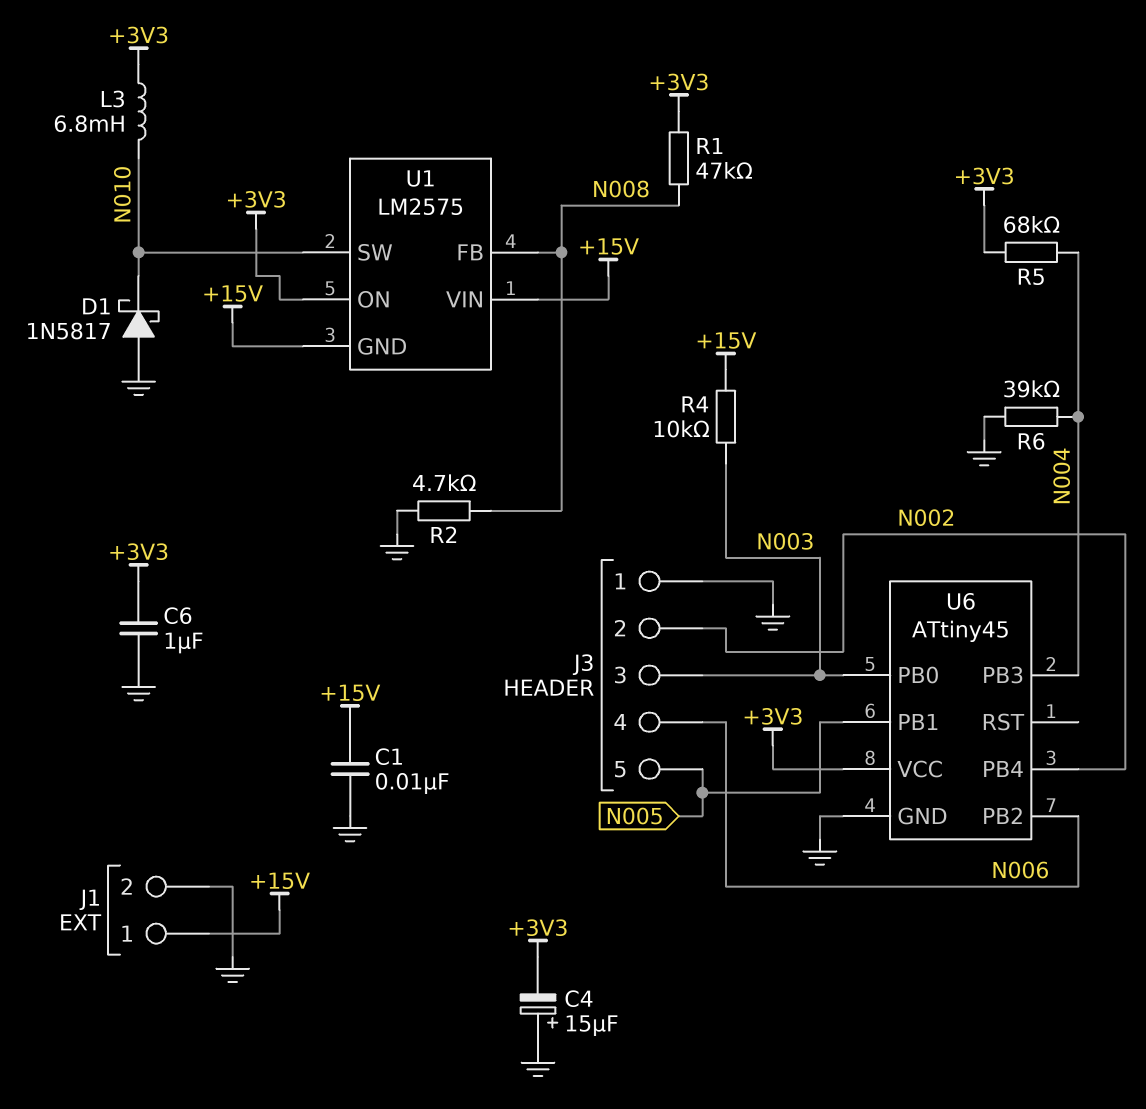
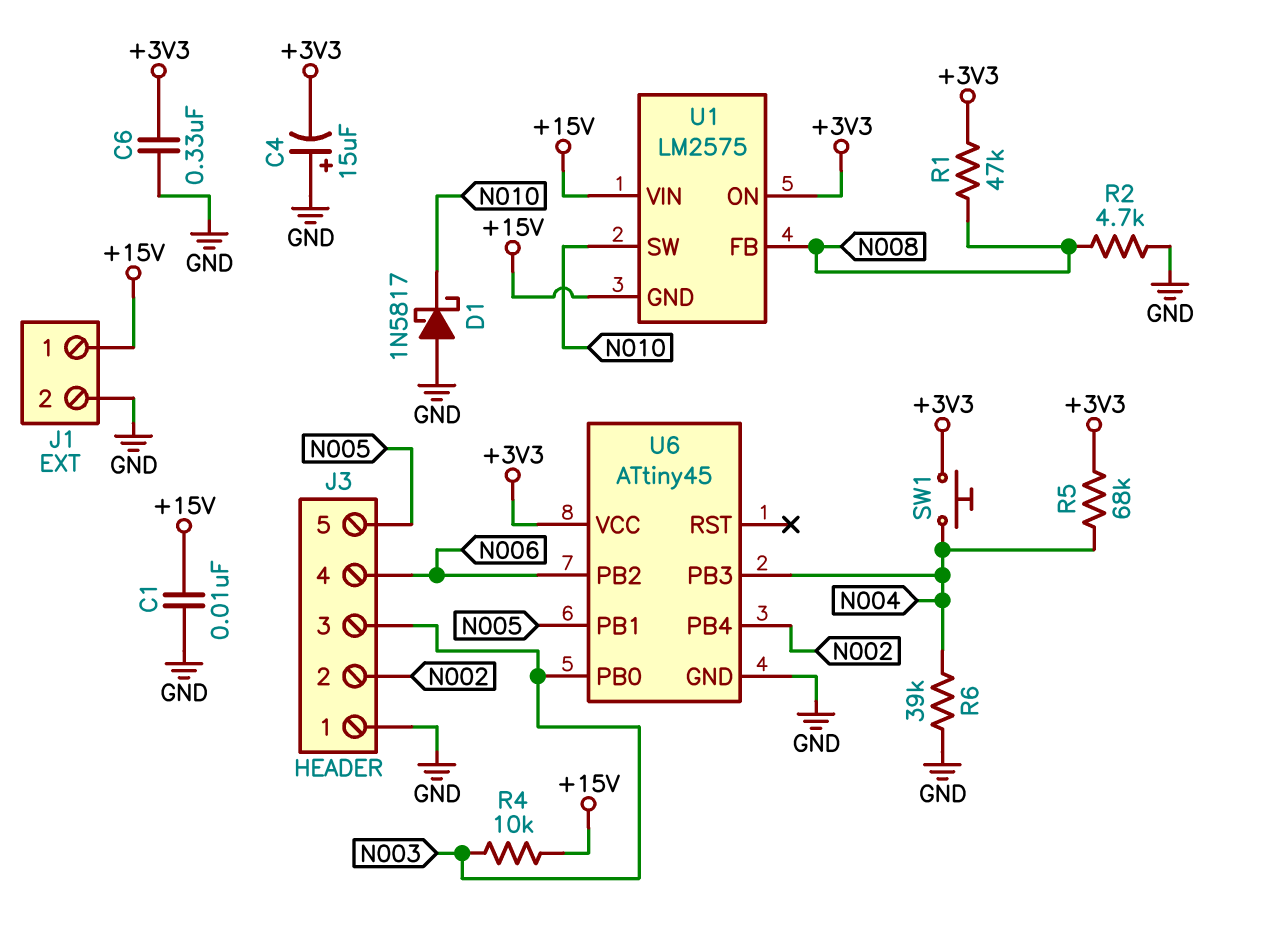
C6: 1uF (+3V3, GND) -> 330nF (+3V3, GND)
L3: 6.8mH (+3V3, N010) -> none
SW1: none -> button (+3V3, N004)

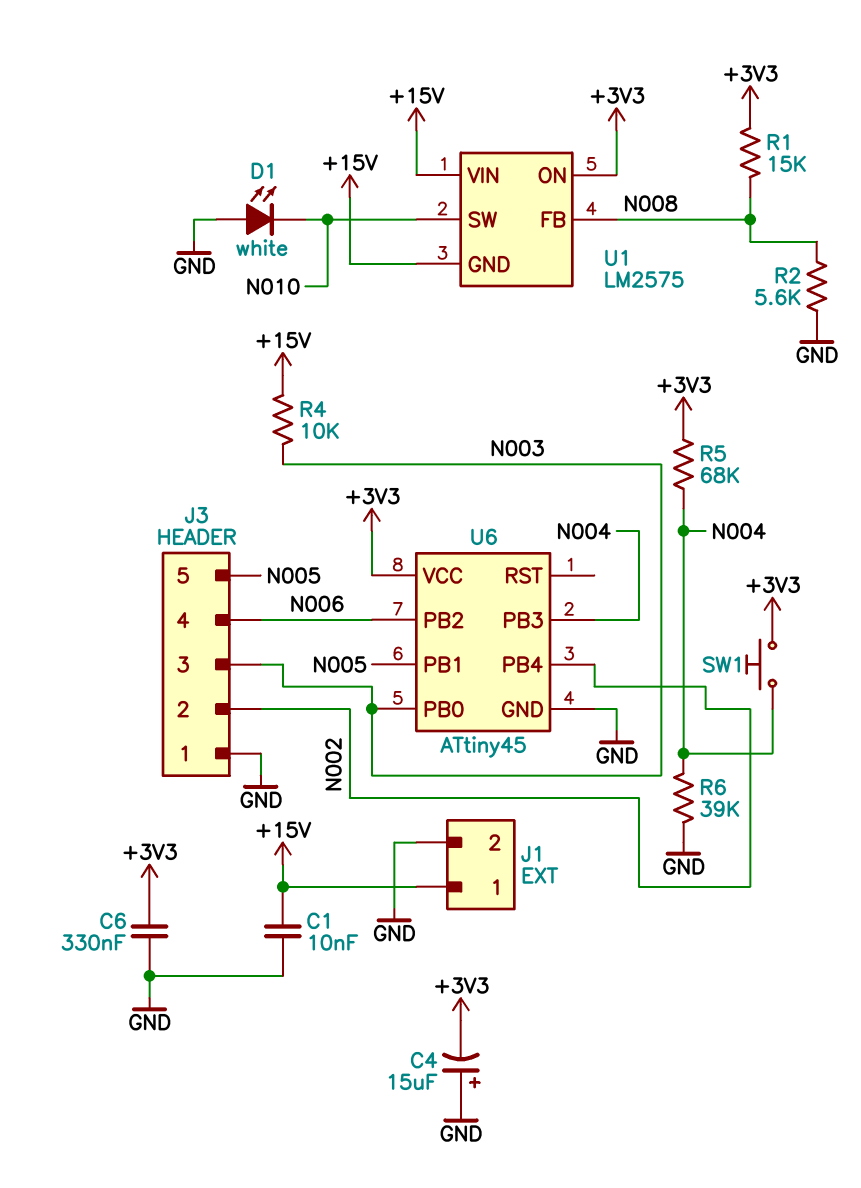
D1: schottky 1N5817 (A GND, K N010) -> LED white (A GND, K N010)
R1: 47k (+3V3, N008) -> 15k (+3V3, N008)
R2: 4.7k (GND, N008) -> 5.6k (GND, N008)

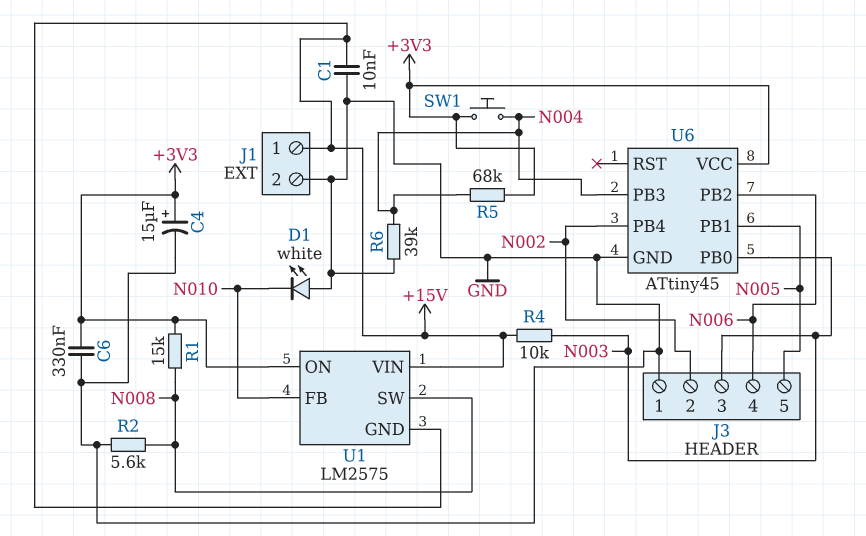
C4: 15uF (plus GND, minus +3V3) -> 15uF (plus +3V3, minus GND)
U1 pin FB: N008 -> N010
U1 pin SW: N010 -> N008

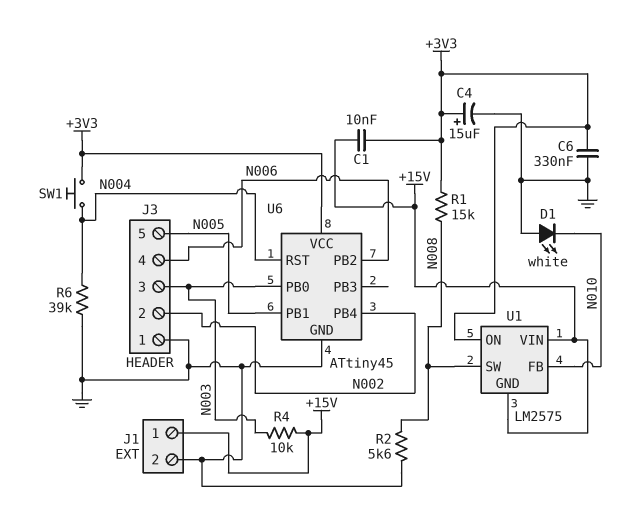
C1: 10nF (+15V, GND) -> 10nF (+3V3, +15V)
R5: 68k (+3V3, N004) -> none
U6 pin PB3: N004 -> none
U6 pin RST: none -> N004

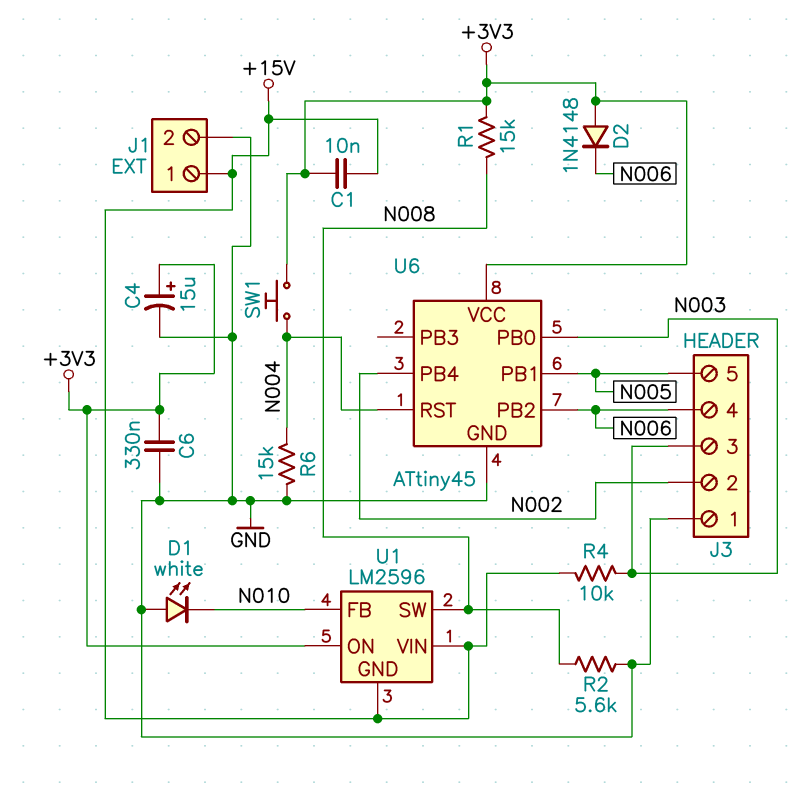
D2: none -> diode 1N4148 (A +3V3, K N006)
R6: 39k (GND, N004) -> 15k (GND, N004)
U1: LM2575 -> LM2596

